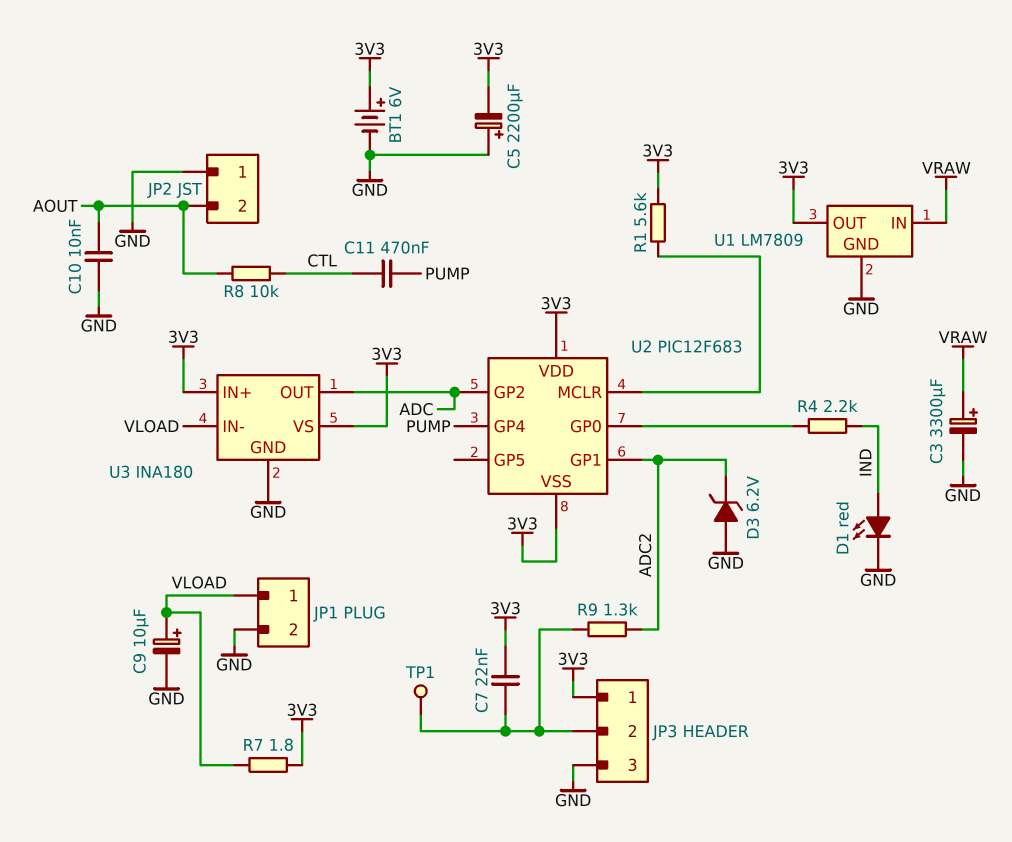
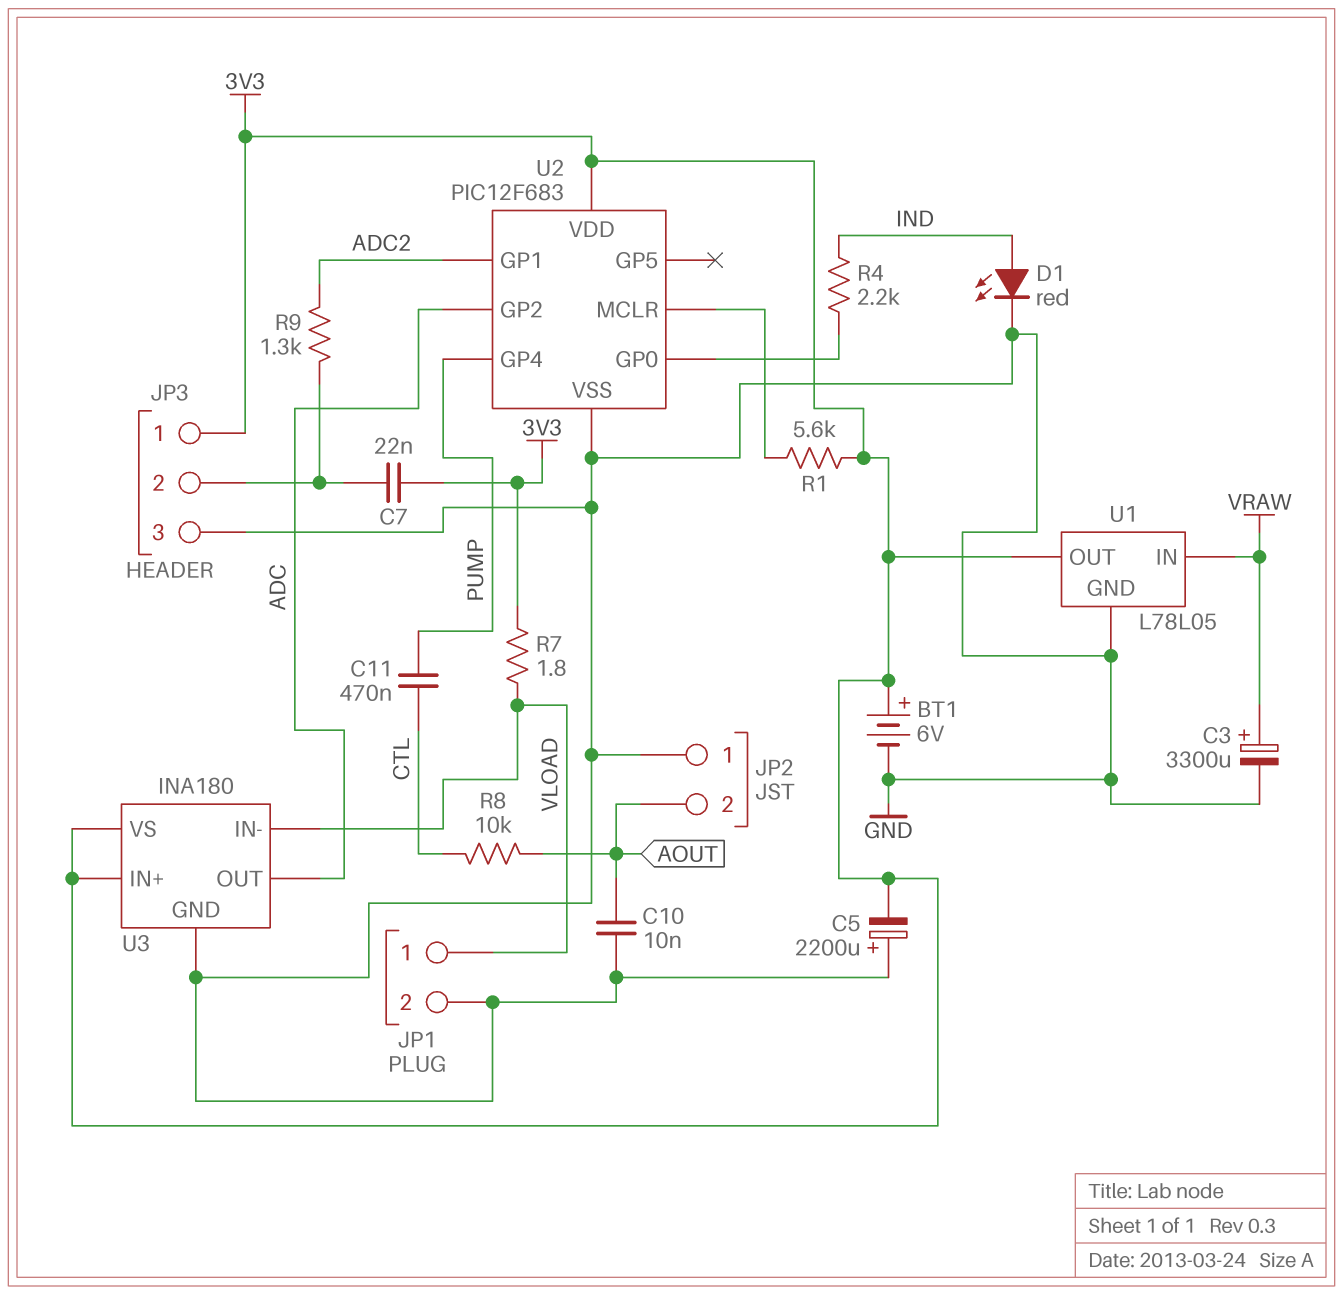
C9: 10uF (plus VLOAD, minus GND) -> none
D3: zener 6.2V (A GND, K ADC2) -> none
TP1: test point (JP3/2) -> none
U1: LM7809 -> L78L05
U2 pin VSS: 3V3 -> GND

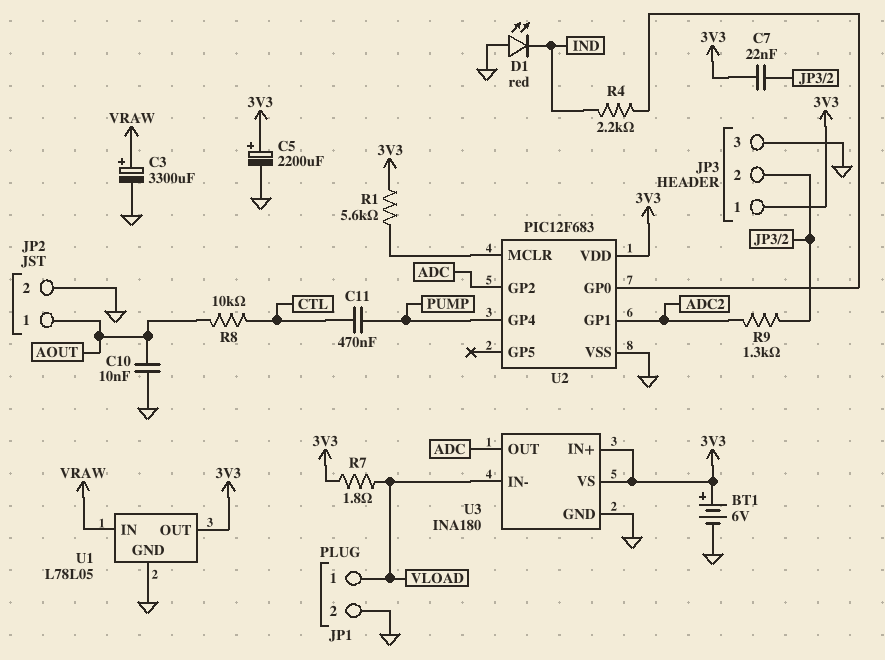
C5: 2200uF (plus GND, minus 3V3) -> 2200uF (plus 3V3, minus GND)
D1: LED red (A IND, K GND) -> LED red (A GND, K IND)
JP2 pin 1: GND -> AOUT
JP2 pin 2: AOUT -> GND

